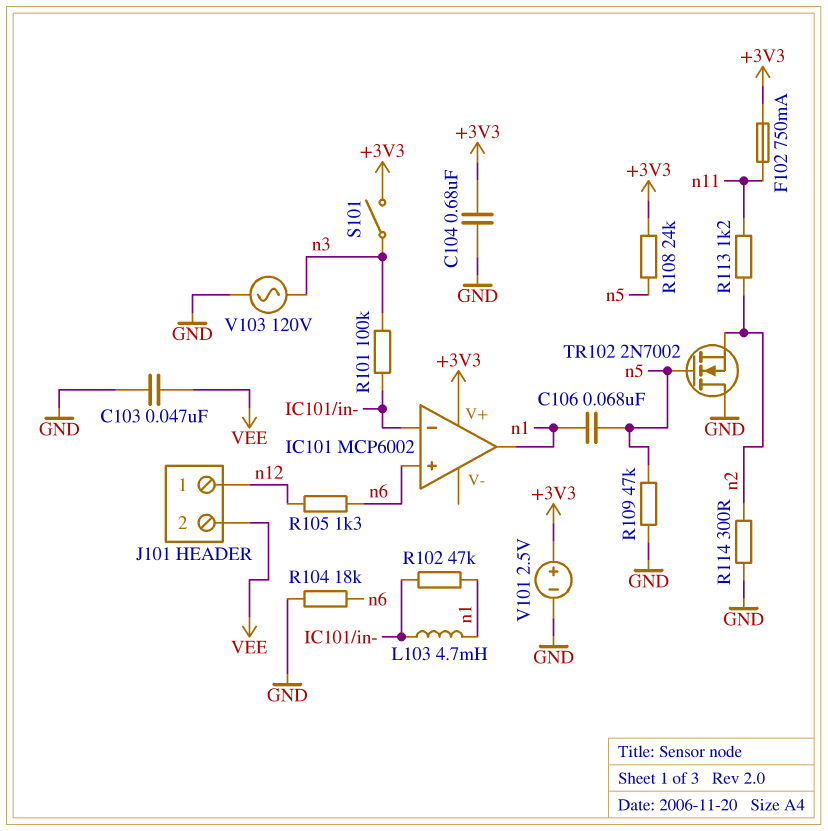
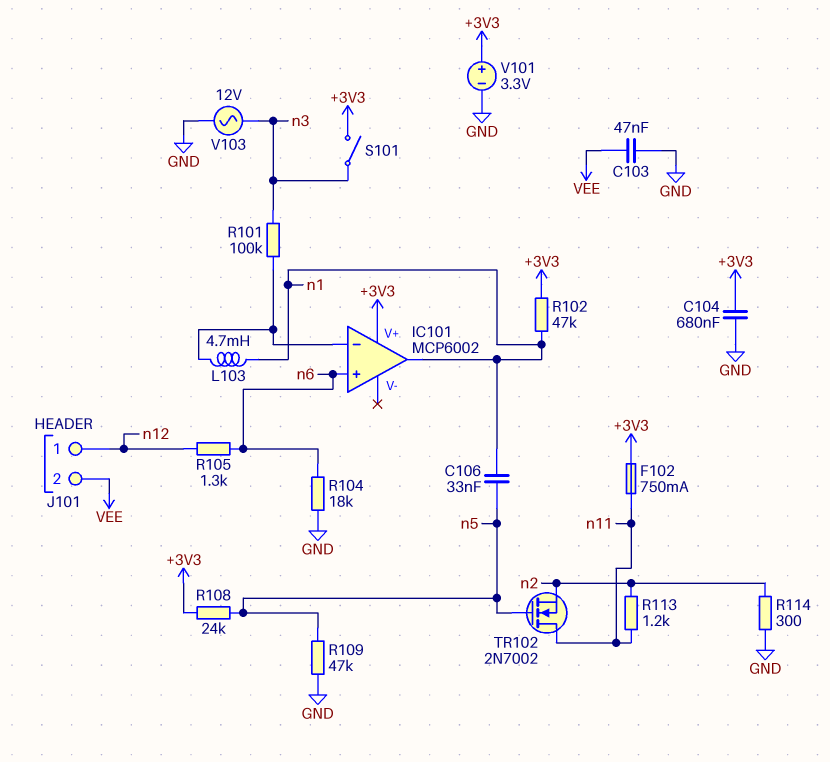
C106: 68nF (n1, n5) -> 33nF (n1, n5)
R102: 47k (IC101/in-, n1) -> 47k (+3V3, n1)
TR102: NMOS 2N7002 (G n5, D GND, S n2) -> NMOS 2N7002 (G n5, D n11, S n2)
V101: 2.5V (plus +3V3, minus GND) -> 3.3V (plus +3V3, minus GND)
V103: AC 120V (GND, n3) -> AC 12V (GND, n3)

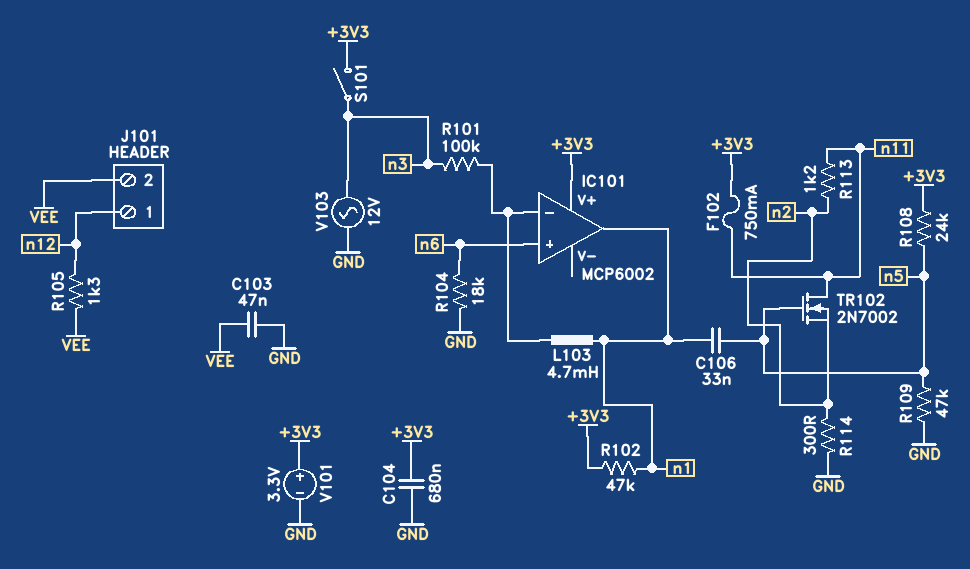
R105: 1.3k (n6, n12) -> 1.3k (VEE, n12)

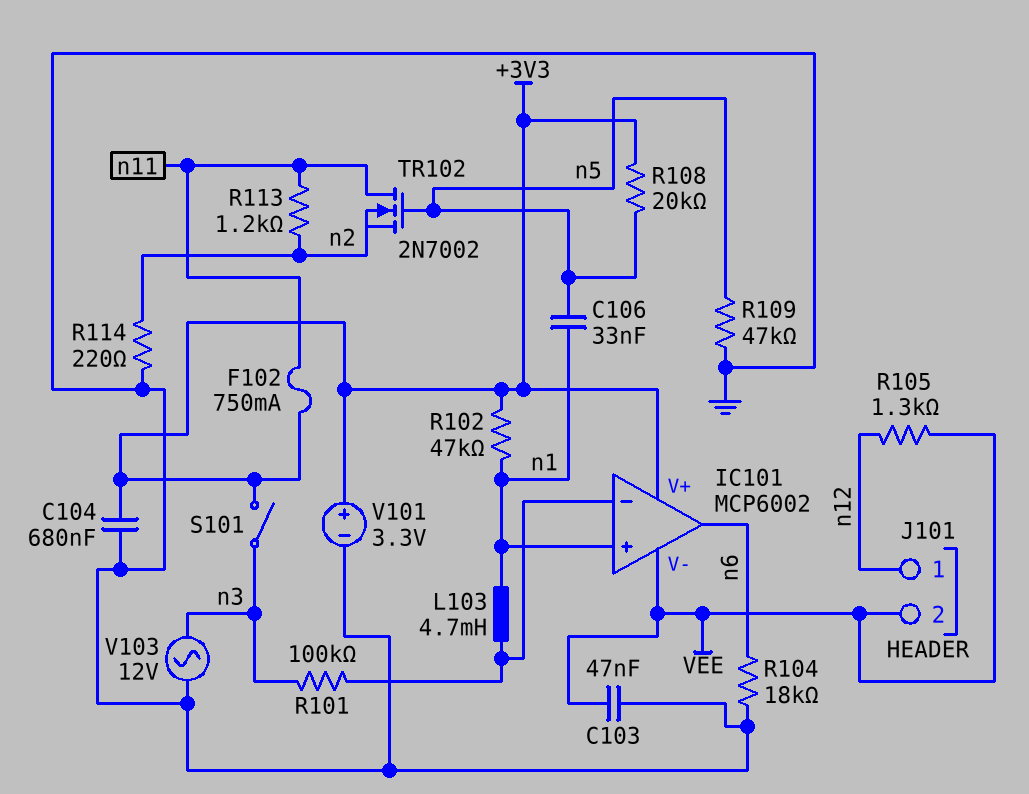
IC101 pin V-: none -> VEE
IC101 pin in+: n6 -> n1
IC101 pin out: n1 -> n6
R108: 24k (+3V3, n5) -> 20k (+3V3, n5)
R114: 300 (GND, n2) -> 220 (GND, n2)

